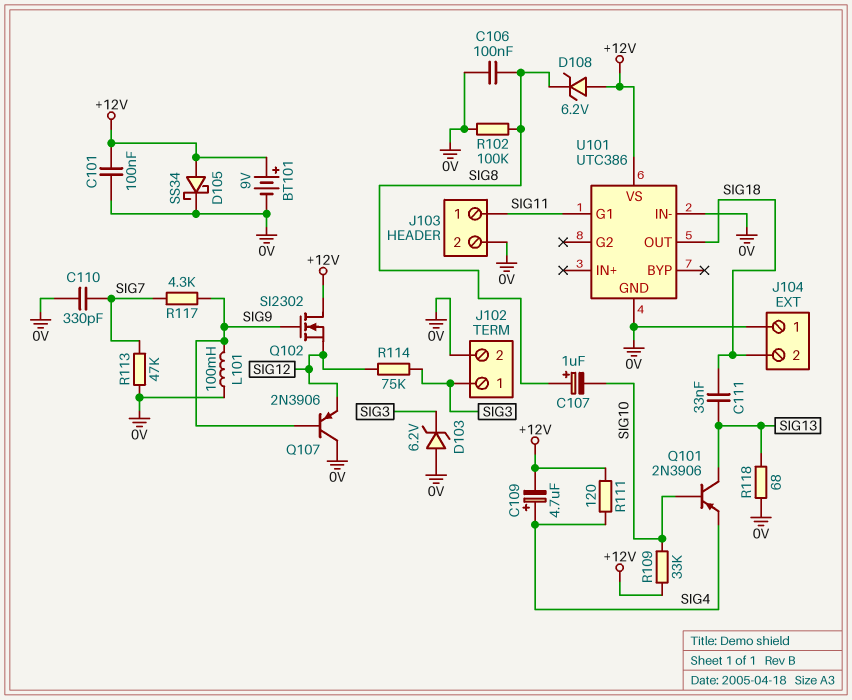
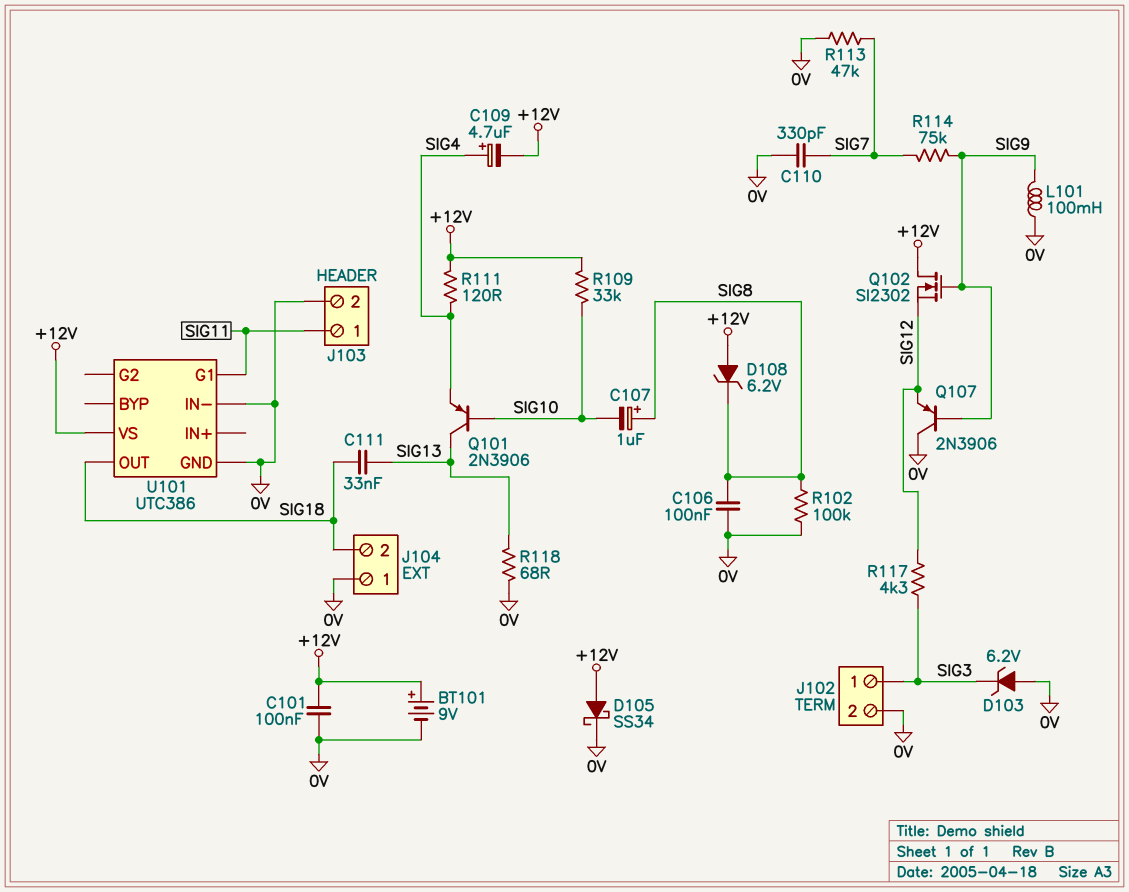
R114: 75k (SIG3, SIG12) -> 75k (SIG7, SIG9)
R117: 4.3k (SIG7, SIG9) -> 4.3k (SIG3, SIG12)

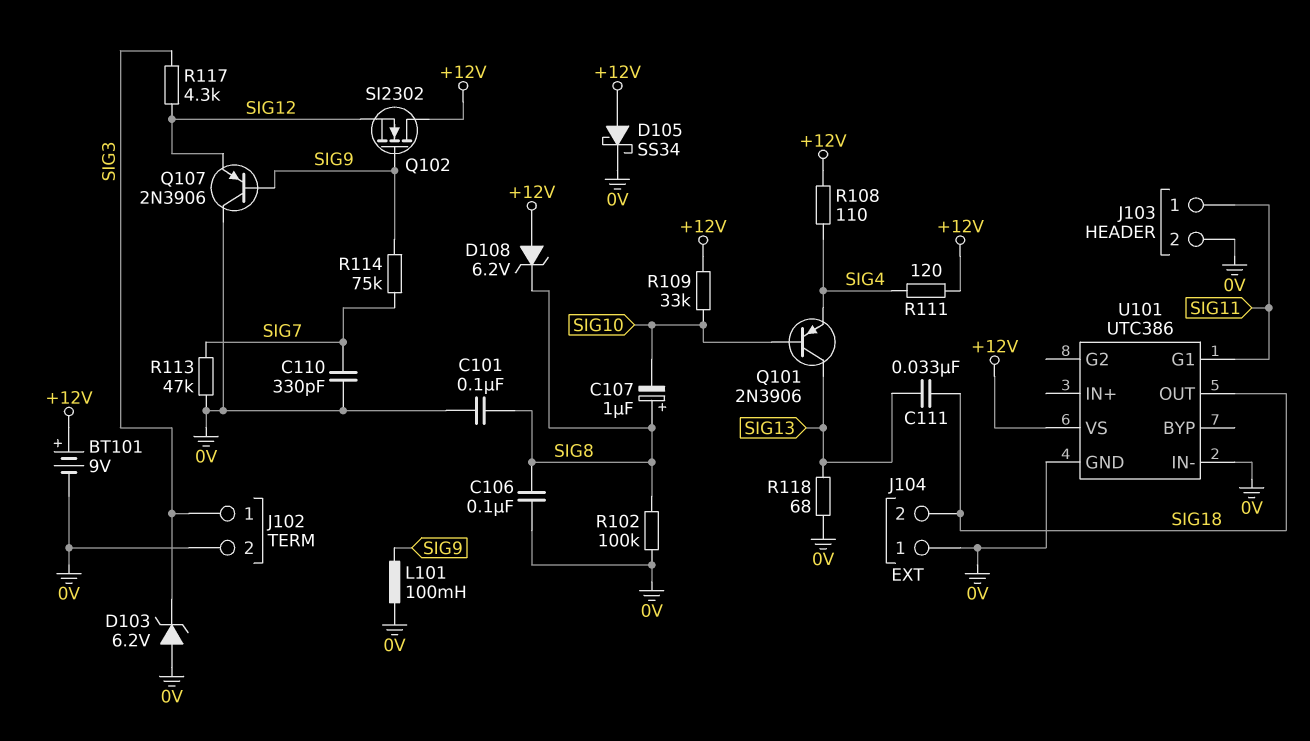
C101: 100nF (+12V, 0V) -> 100nF (0V, SIG8)
C109: 4.7uF (plus SIG4, minus +12V) -> none
R108: none -> 110 (+12V, SIG4)

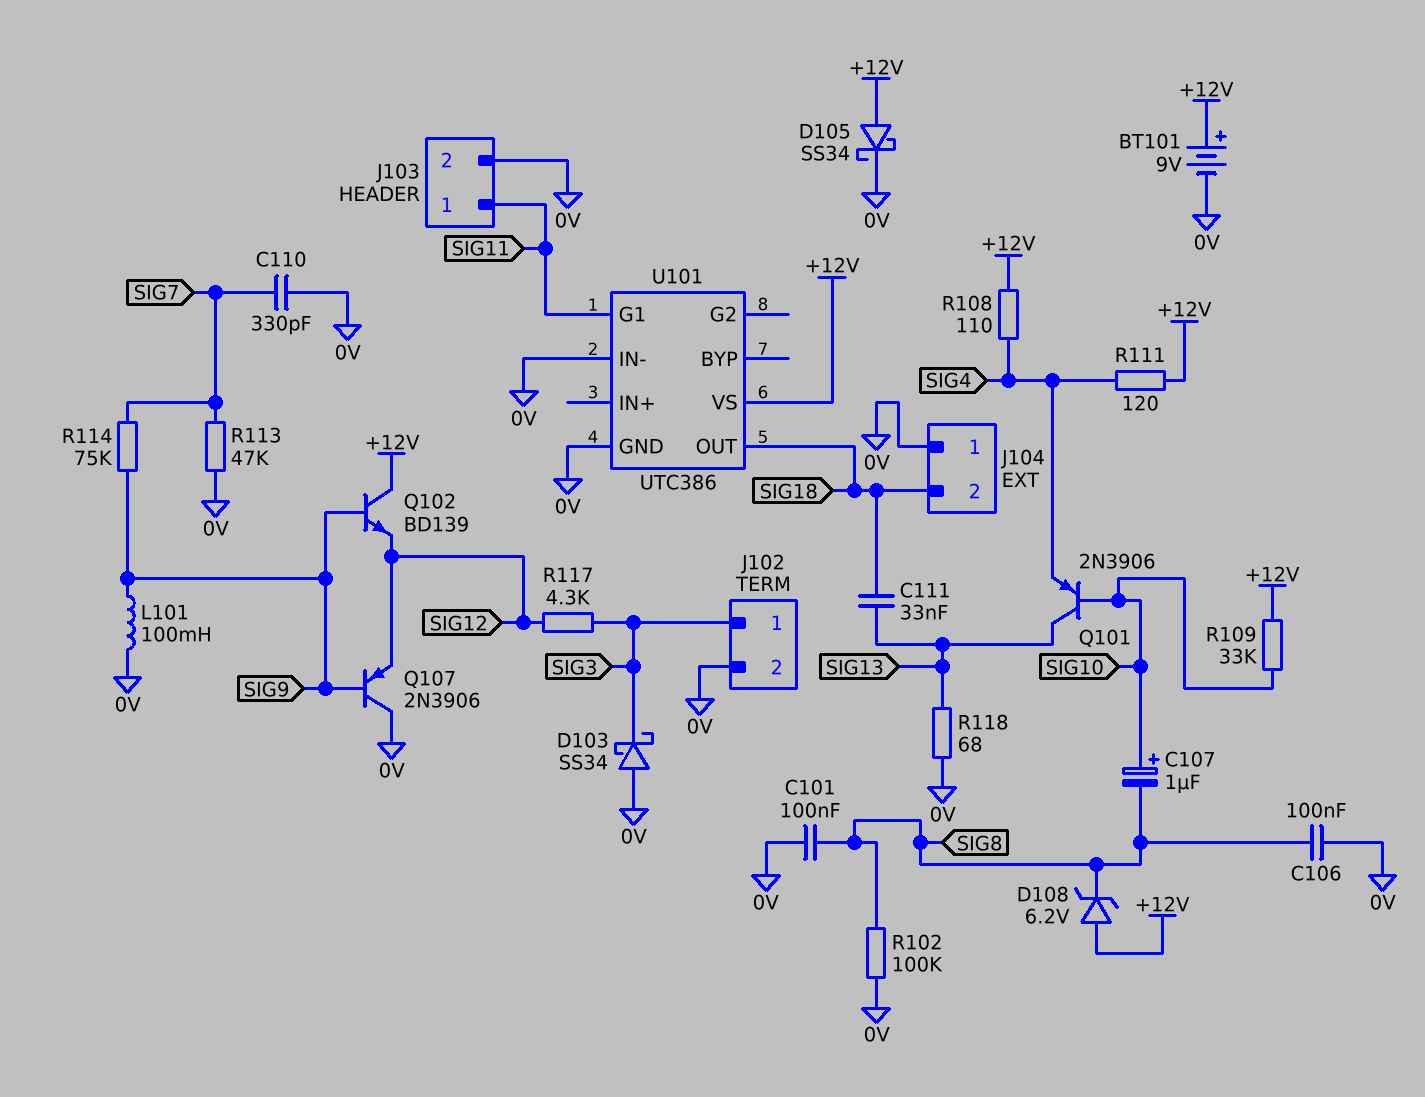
C107: 1uF (plus SIG8, minus SIG10) -> 1uF (plus SIG10, minus SIG8)
D103: zener 6.2V (A 0V, K SIG3) -> schottky SS34 (A 0V, K SIG3)
Q102: NMOS SI2302 (G SIG9, D +12V, S SIG12) -> NPN BD139 (B SIG9, C +12V, E SIG12)

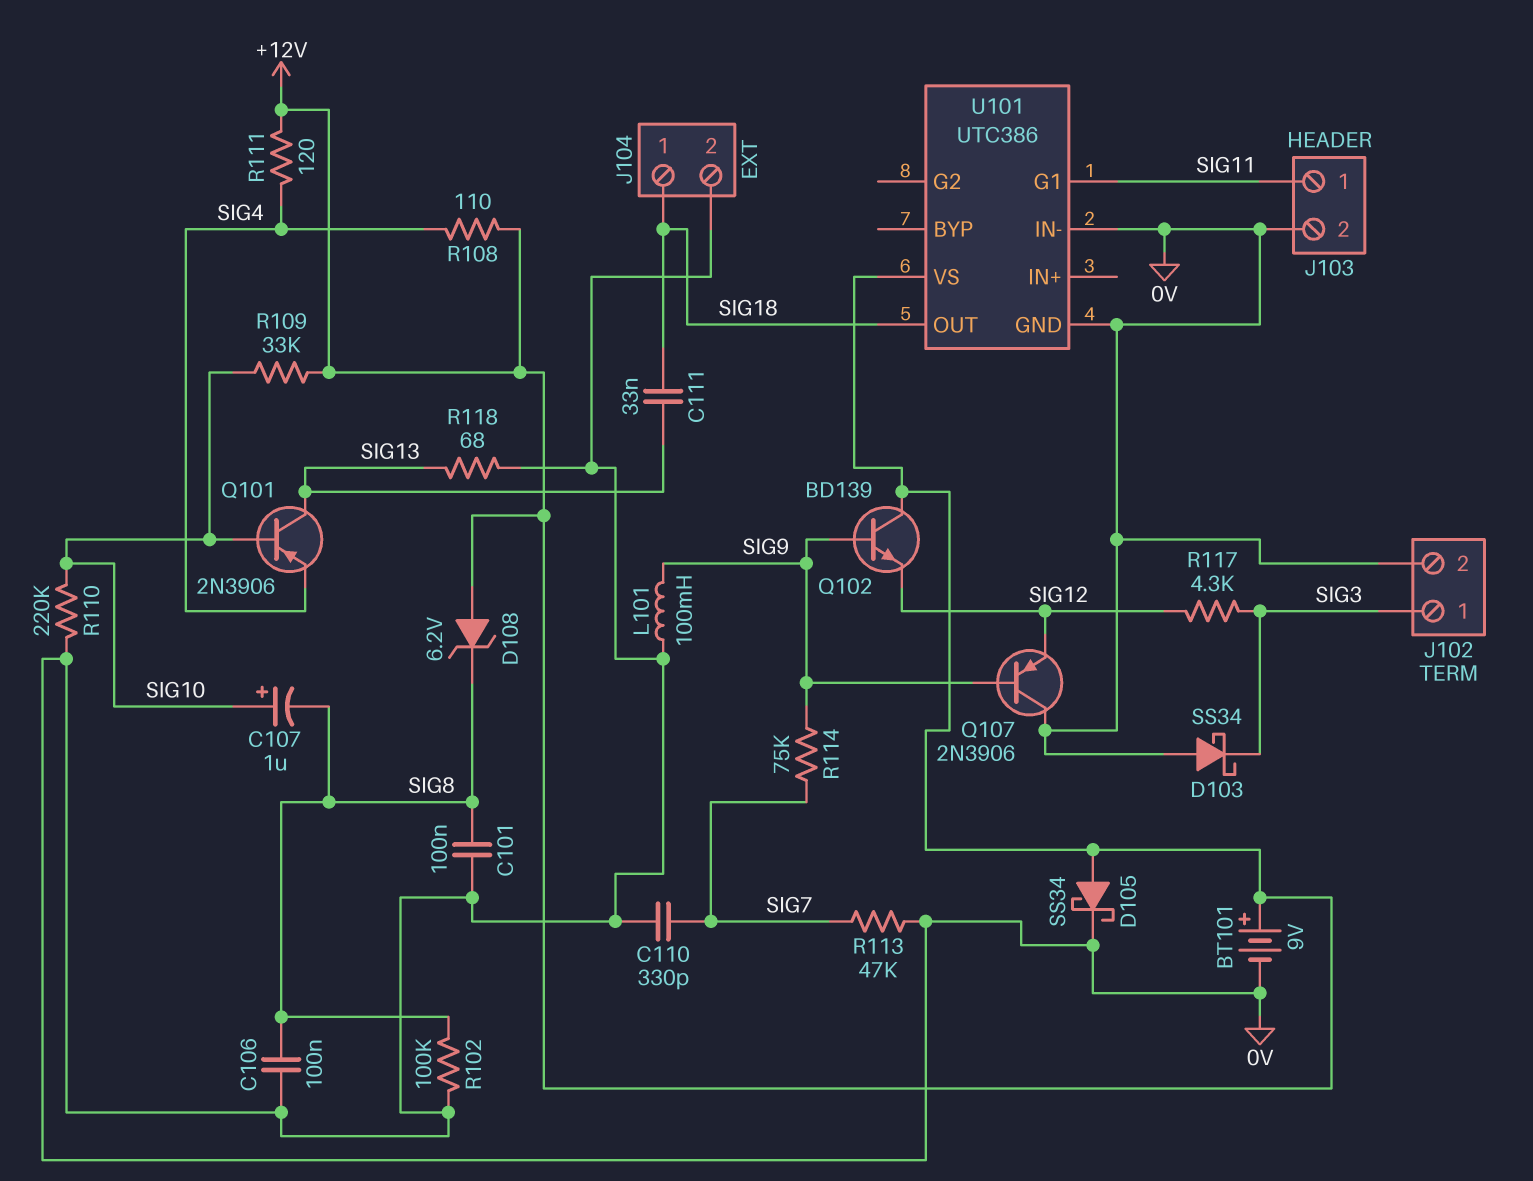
J104 pin 1: 0V -> SIG18
J104 pin 2: SIG18 -> 0V
R110: none -> 220k (0V, SIG10)

